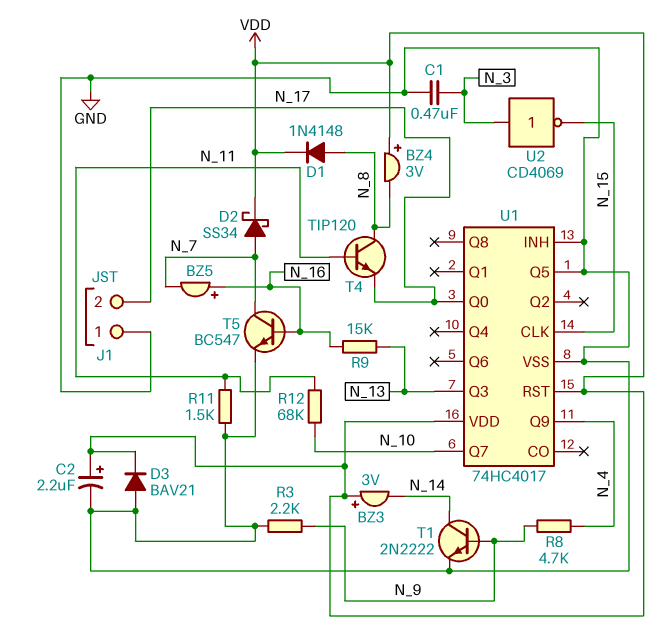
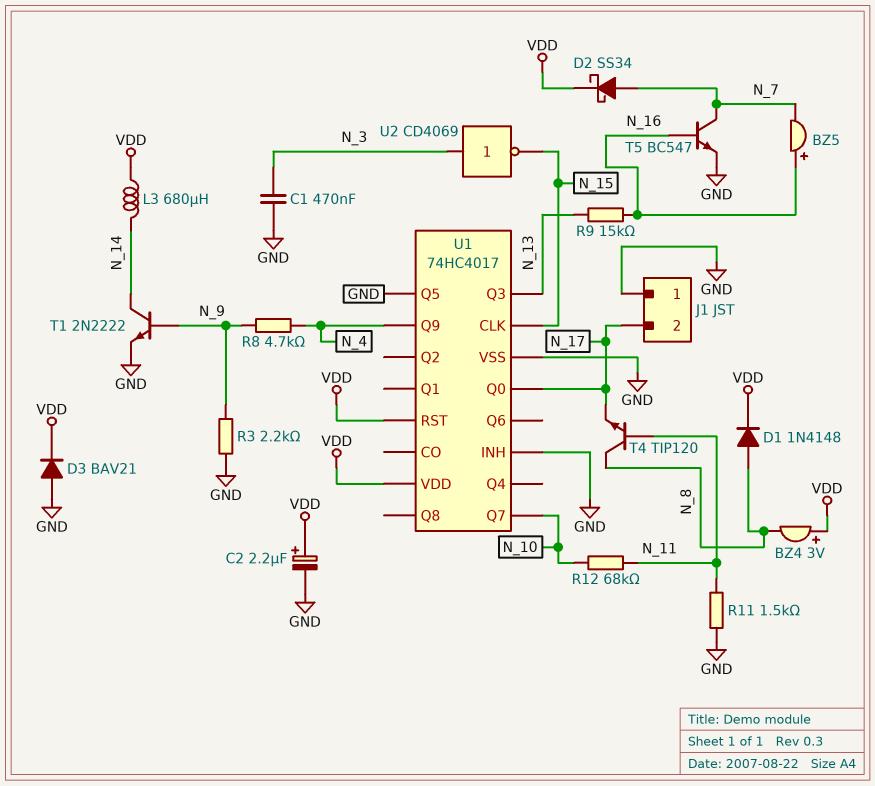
BZ3: buzzer 3V (plus VDD, minus N_14) -> none
L3: none -> 680uH (N_14, VDD)

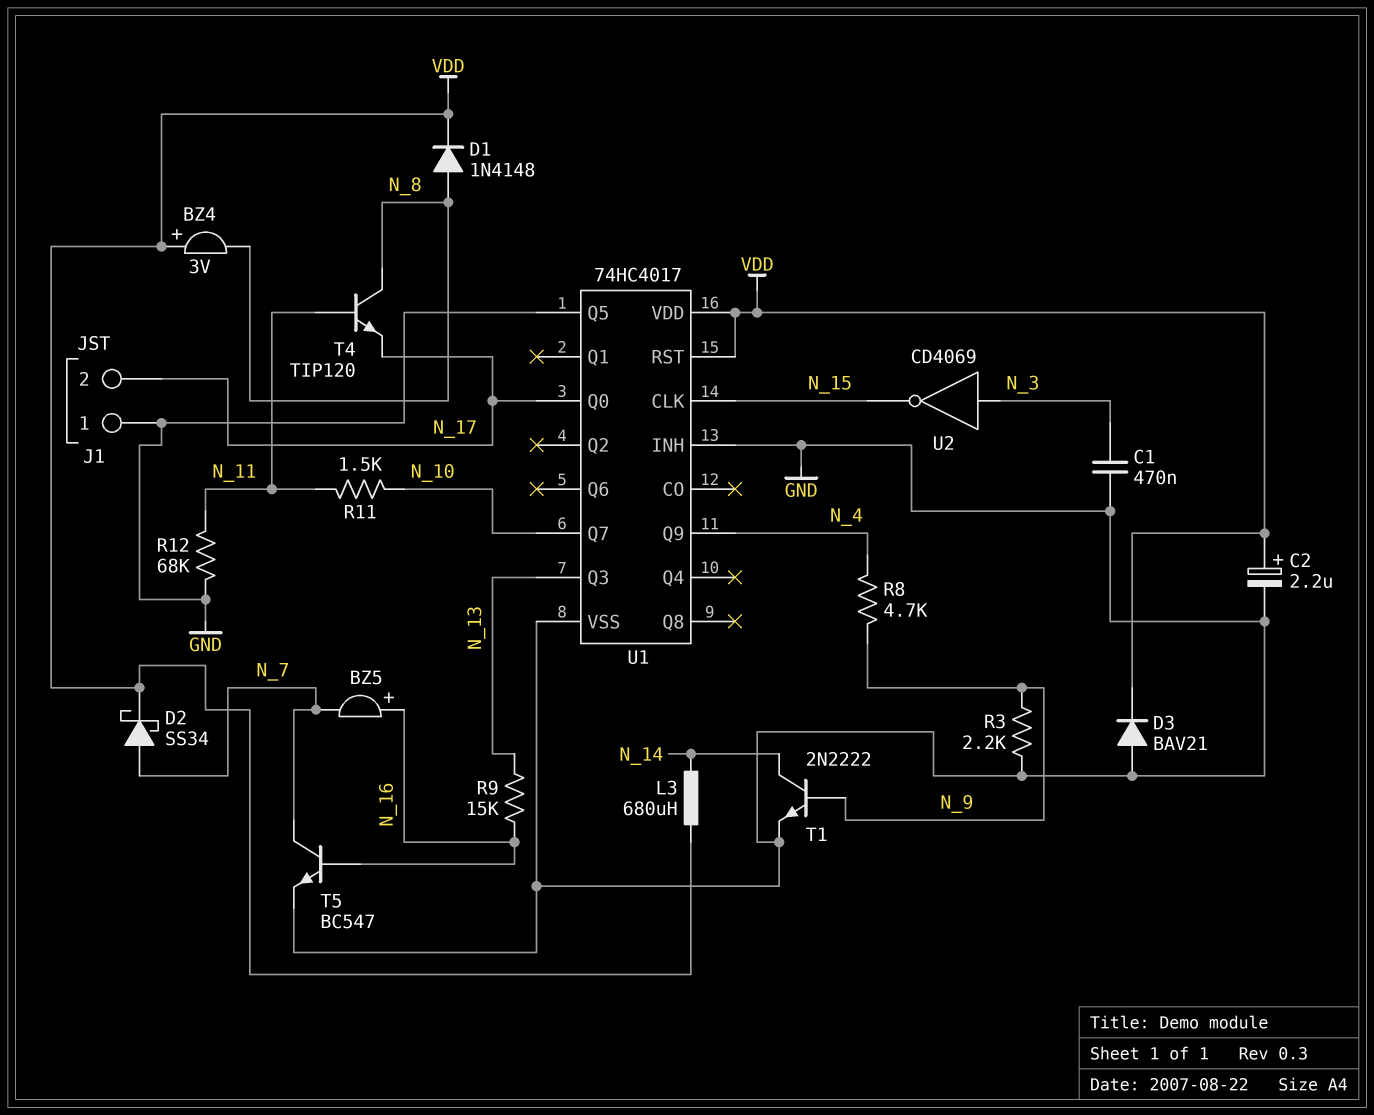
R11: 1.5k (GND, N_11) -> 1.5k (N_10, N_11)
R12: 68k (N_10, N_11) -> 68k (GND, N_11)

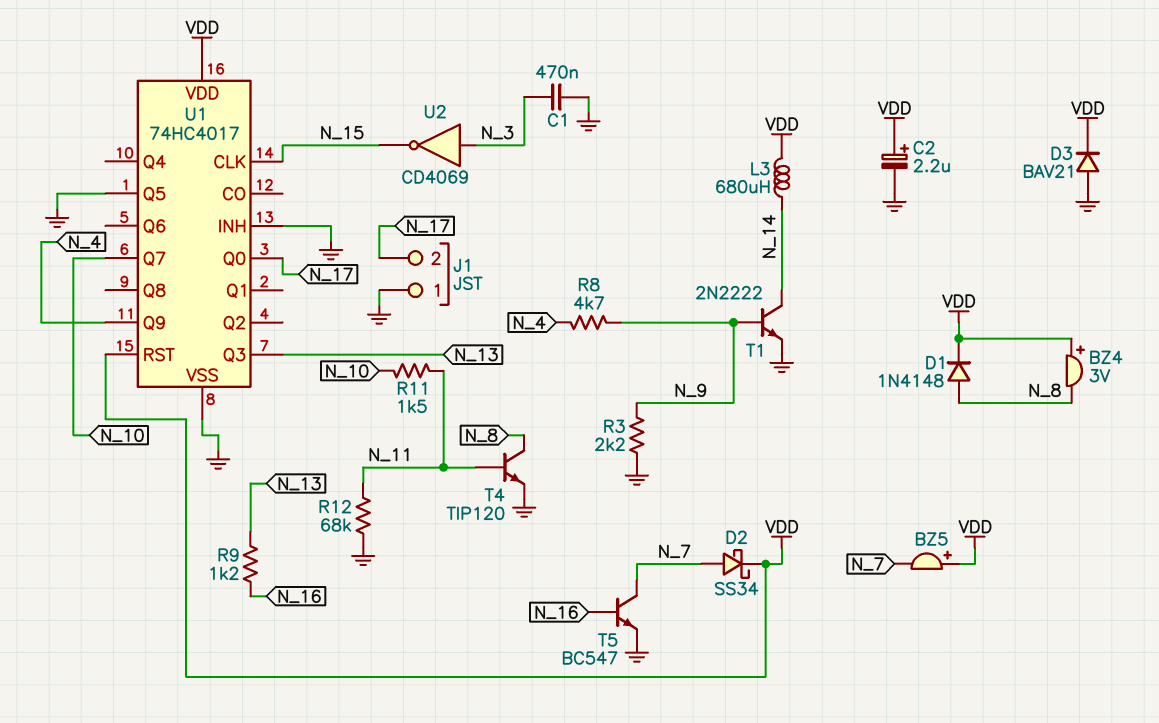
BZ5: buzzer (plus N_16, minus N_7) -> buzzer (plus VDD, minus N_7)
R9: 15k (N_13, N_16) -> 1.2k (N_13, N_16)
T4: NPN TIP120 (B N_11, C N_8, E N_17) -> NPN TIP120 (B N_11, C N_8, E GND)

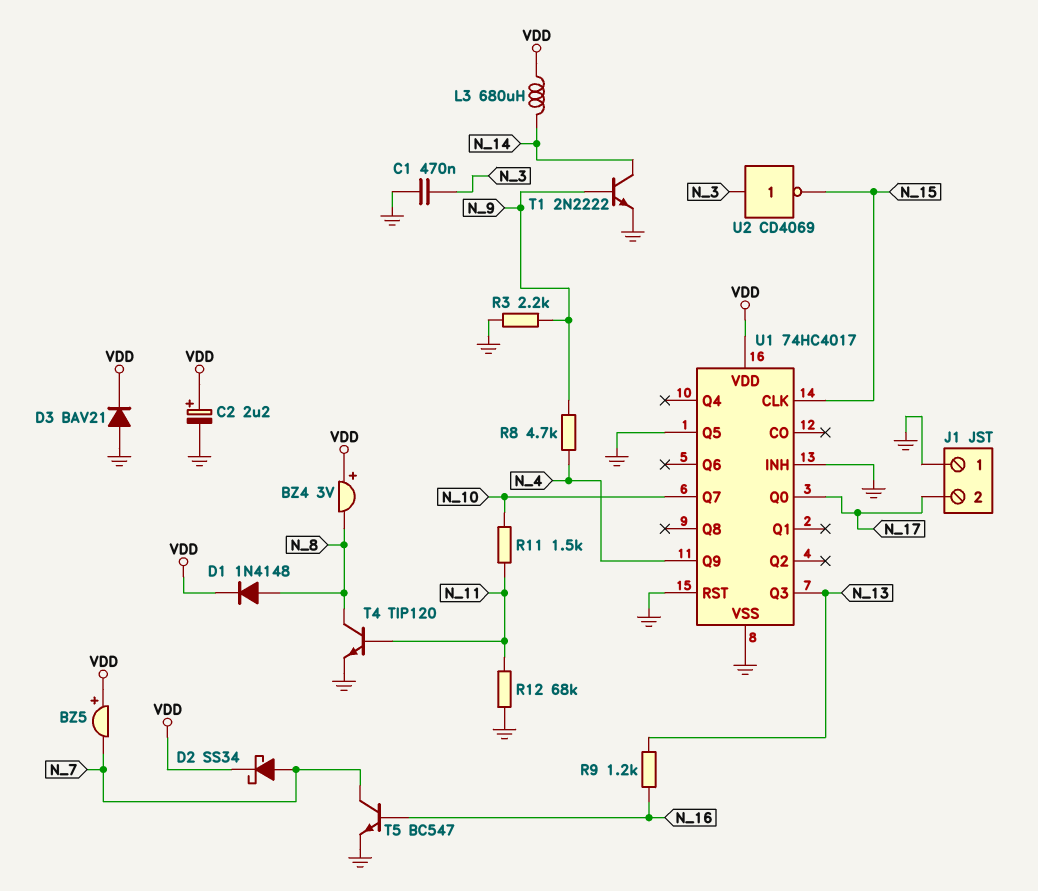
U1 pin RST: VDD -> GND

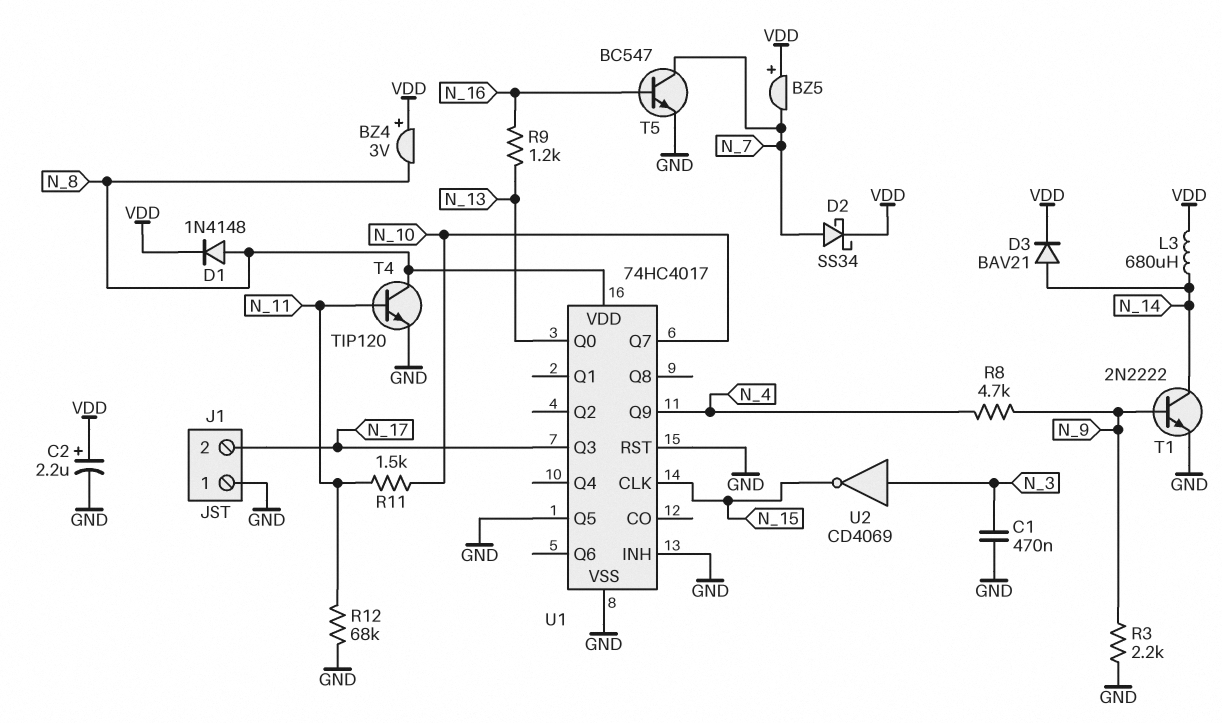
D3: diode BAV21 (A GND, K VDD) -> diode BAV21 (A N_14, K VDD)
U1 pin Q0: N_17 -> N_13
U1 pin Q3: N_13 -> N_17
U1 pin VDD: VDD -> N_8

